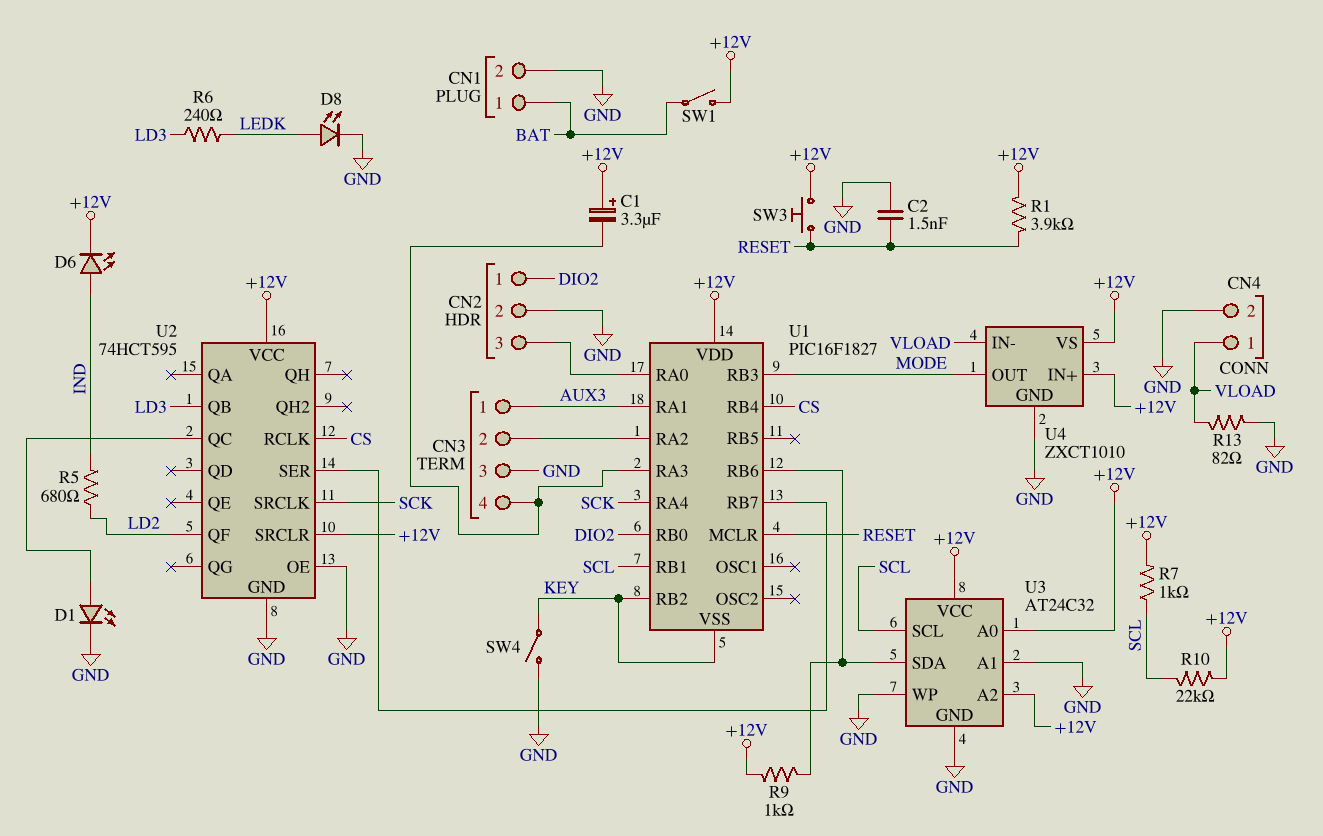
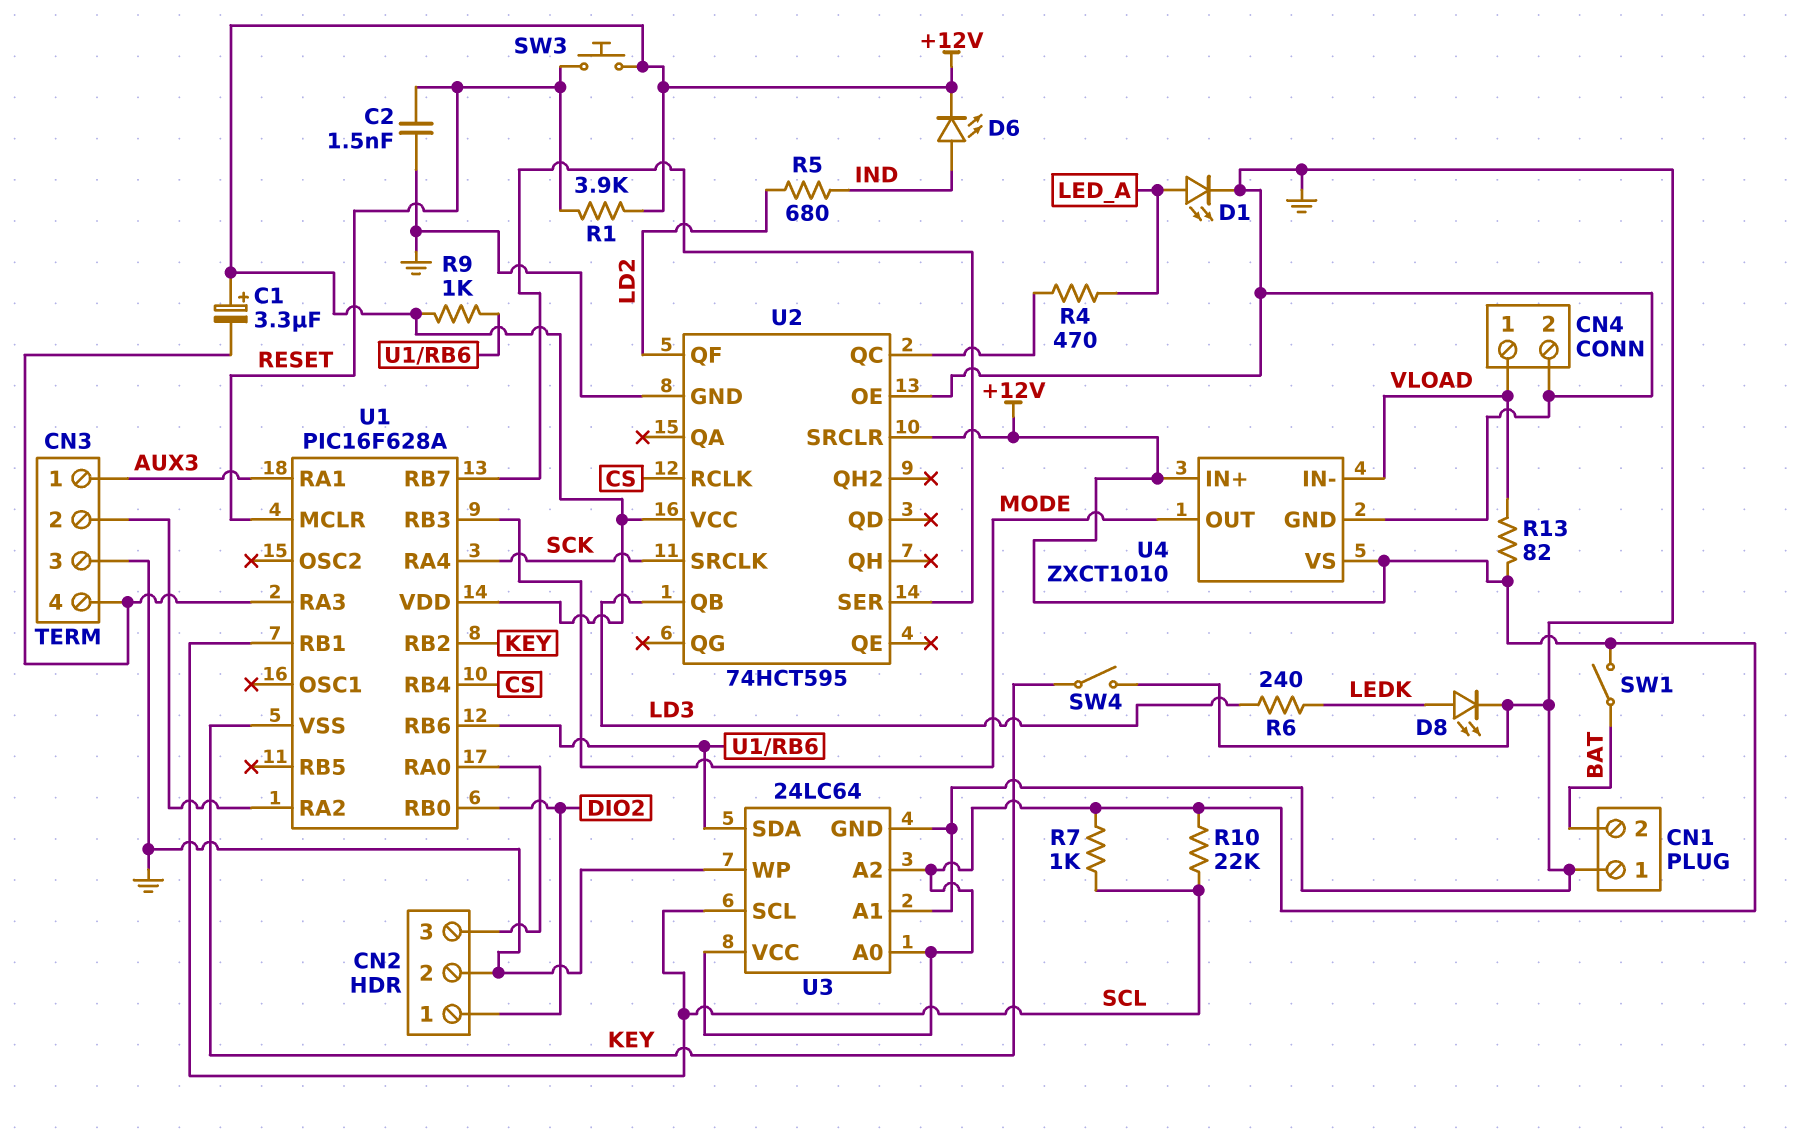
CN1 pin 1: BAT -> GND
CN1 pin 2: GND -> BAT
D1: LED (A U2/QC, K GND) -> LED (A LED_A, K GND)
R4: none -> 470 (LED_A, U2/QC)
R13: 82 (GND, VLOAD) -> 82 (+12V, VLOAD)
U1: PIC16F1827 -> PIC16F628A
U3: AT24C32 -> 24LC64

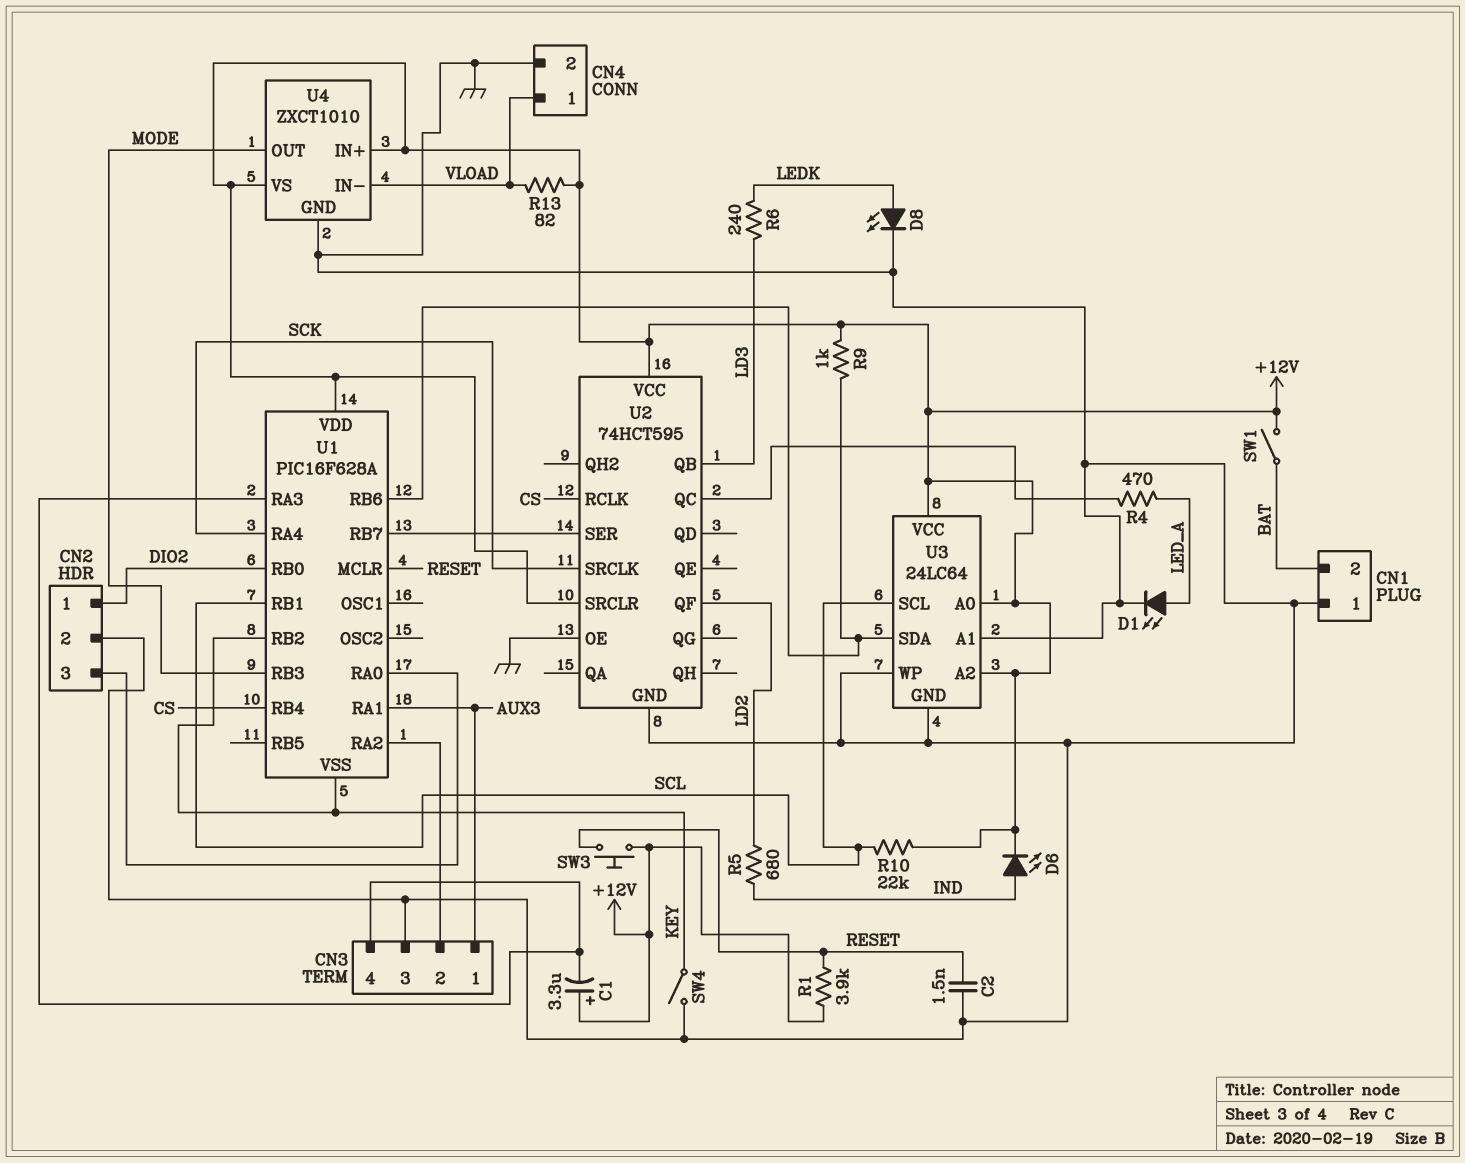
R7: 1k (+12V, SCL) -> none

